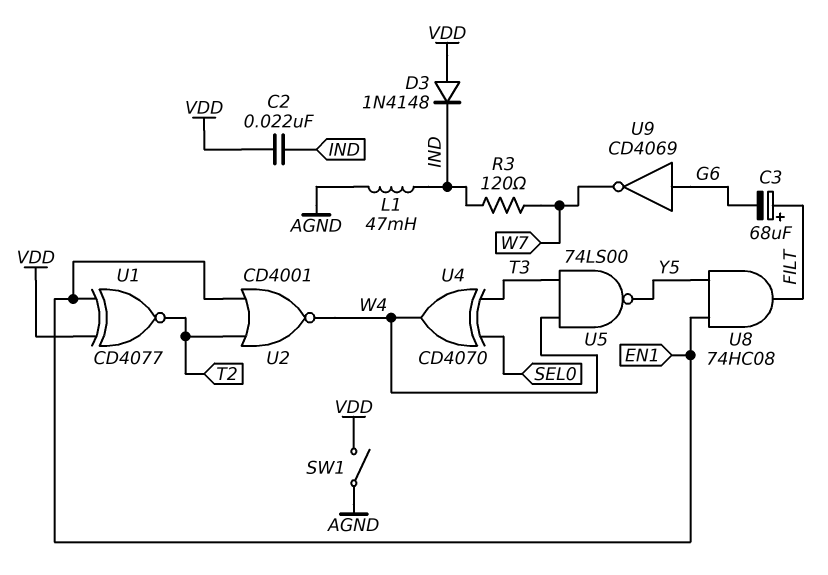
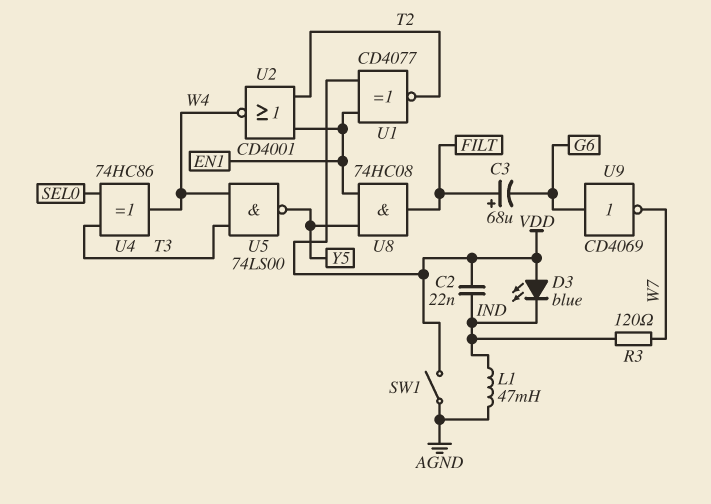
D3: diode 1N4148 (A VDD, K IND) -> LED blue (A VDD, K IND)
U4: XOR CD4070 (in SEL0, in T3, out W4) -> XOR 74HC86 (in SEL0, in T3, out W4)

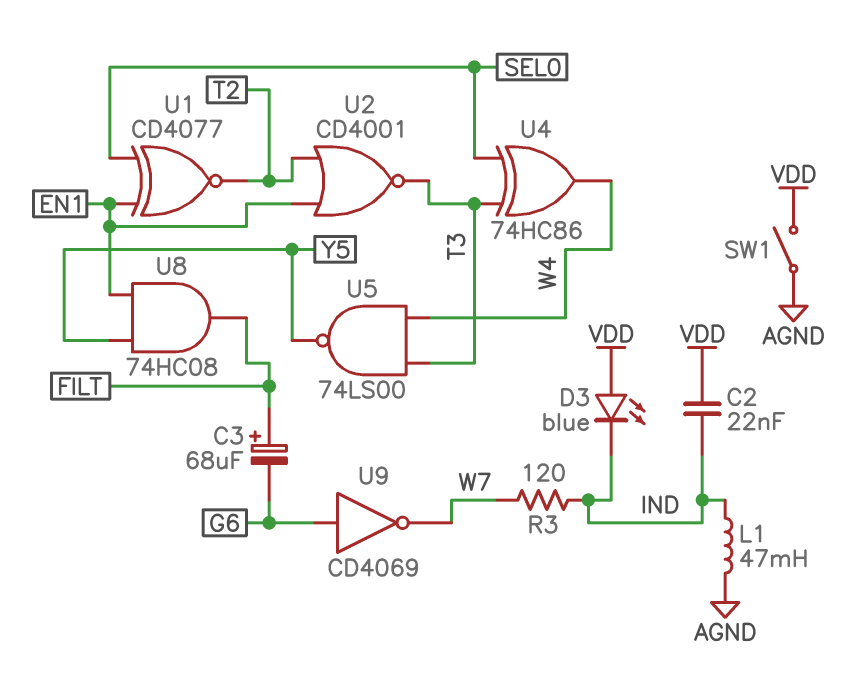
U1: XNOR CD4077 (in EN1, in VDD, out T2) -> XNOR CD4077 (in EN1, in SEL0, out T2)
U2: NOR CD4001 (in EN1, in T2, out W4) -> NOR CD4001 (in EN1, in T2, out T3)

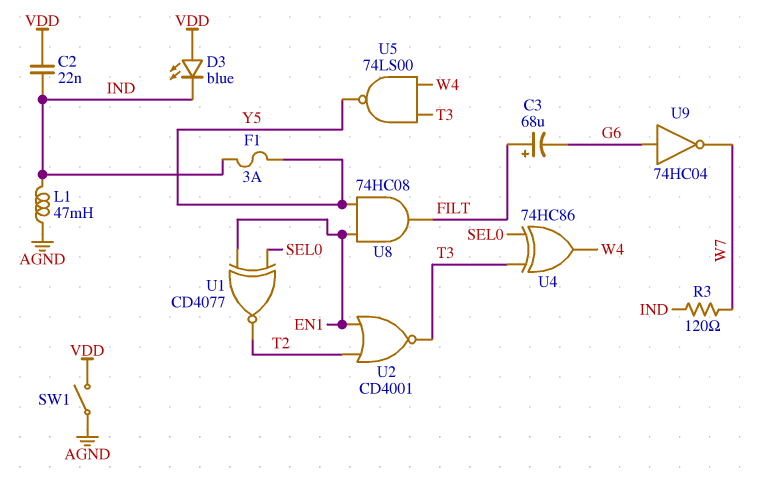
F1: none -> 3A (IND, Y5)
U9: NOT CD4069 (in G6, out W7) -> NOT 74HC04 (in G6, out W7)

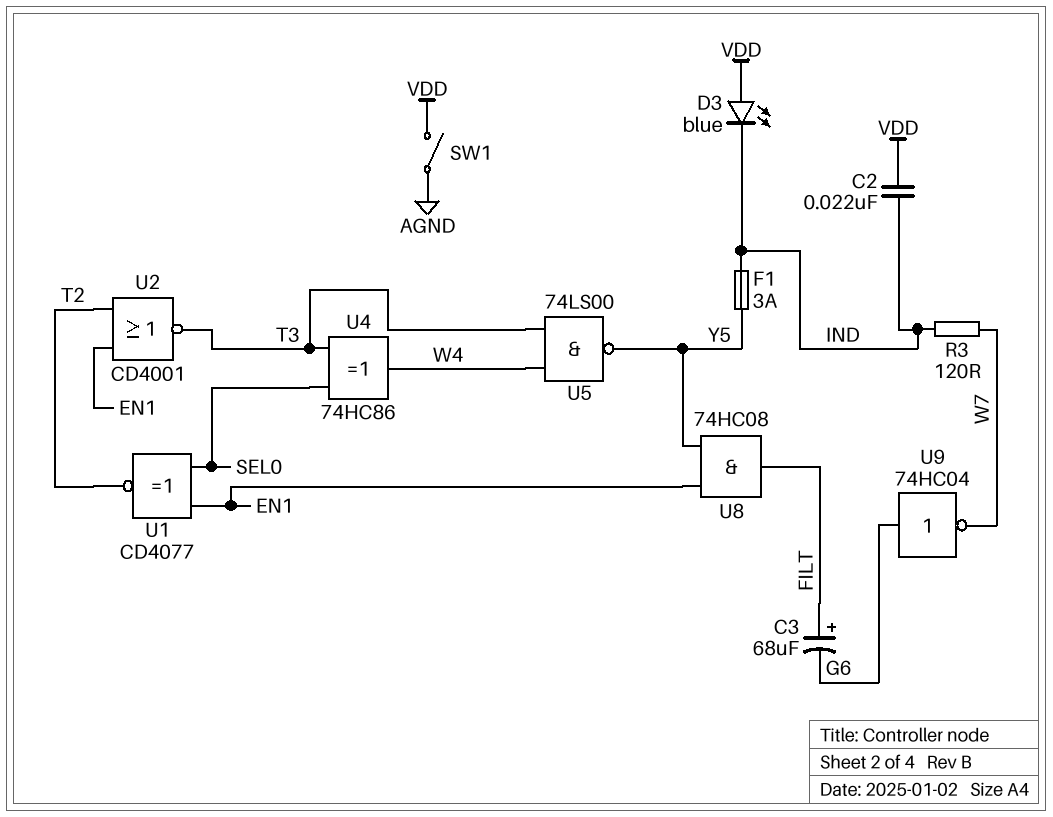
L1: 47mH (AGND, IND) -> none

